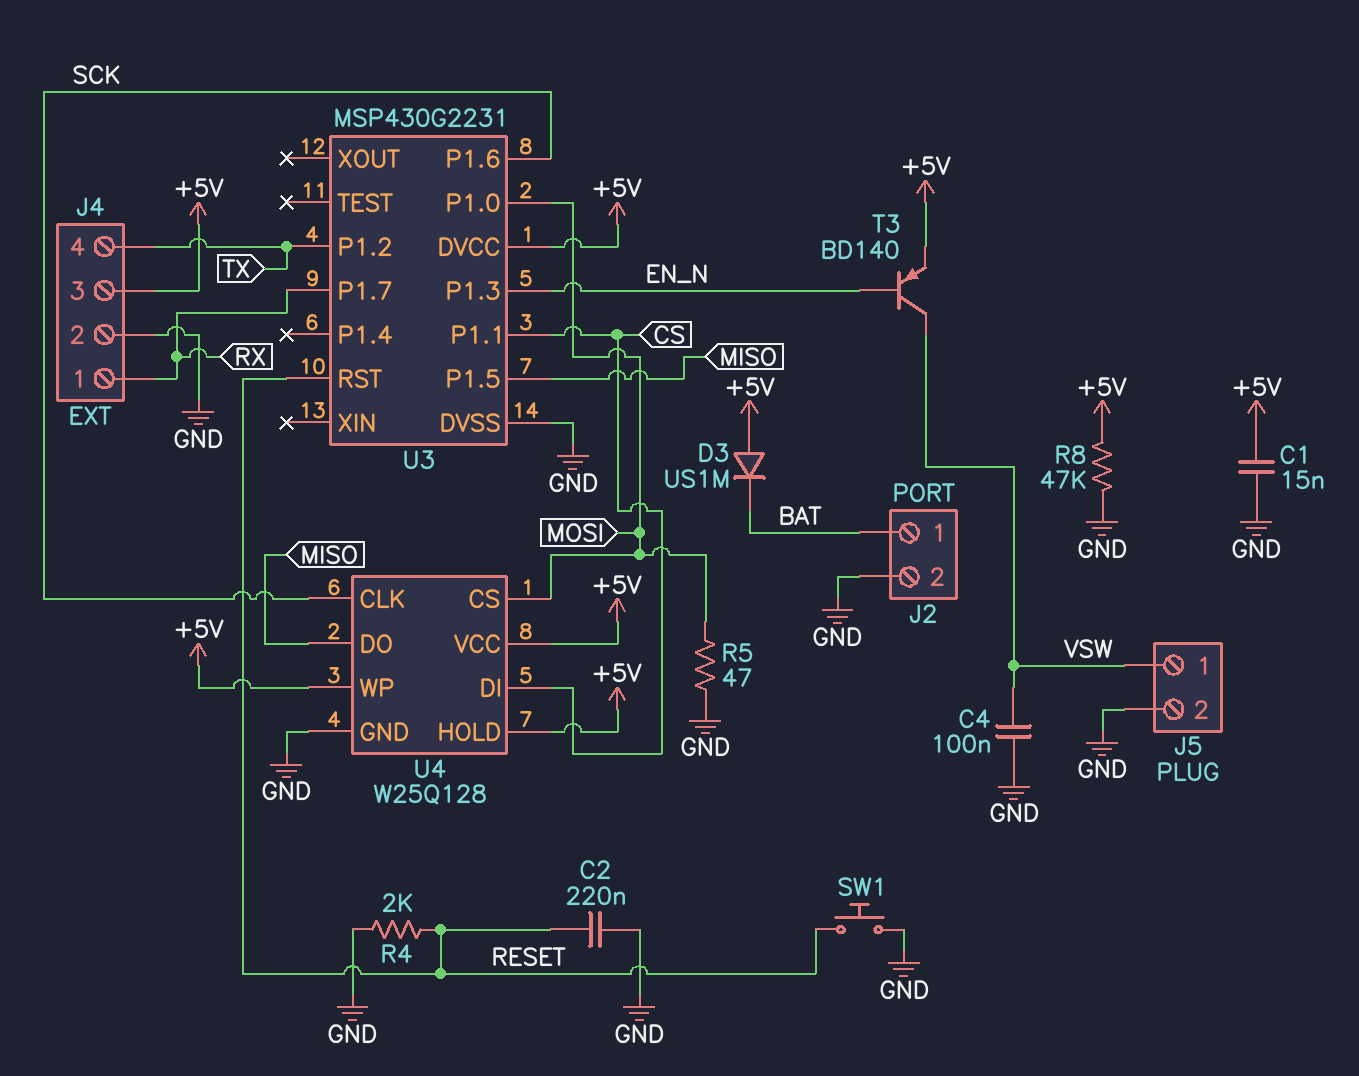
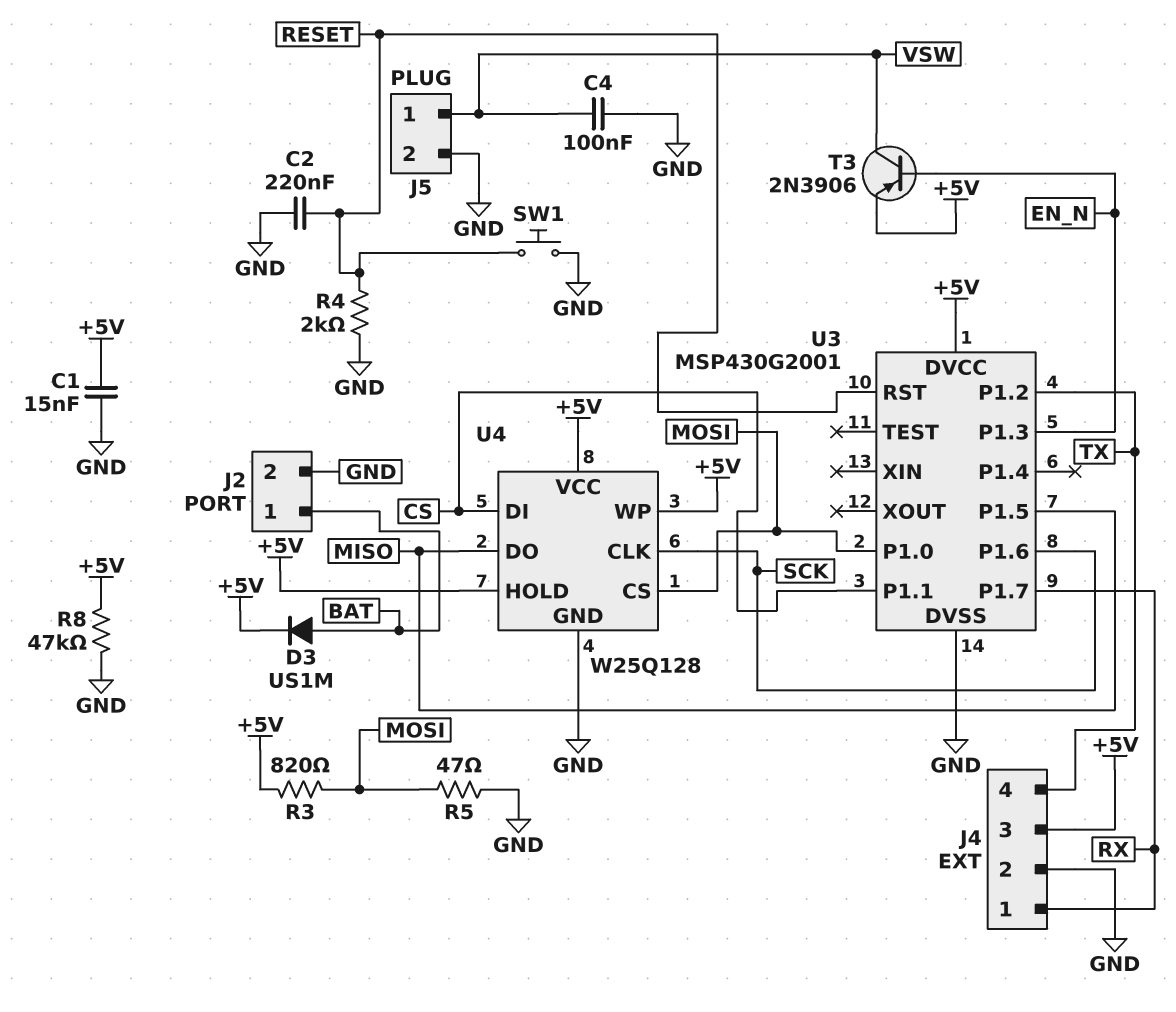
D3: diode US1M (A +5V, K BAT) -> diode US1M (A BAT, K +5V)
R3: none -> 820 (+5V, MOSI)
T3: PNP BD140 (B EN_N, C VSW, E +5V) -> PNP 2N3906 (B EN_N, C VSW, E +5V)
U3: MSP430G2231 -> MSP430G2001

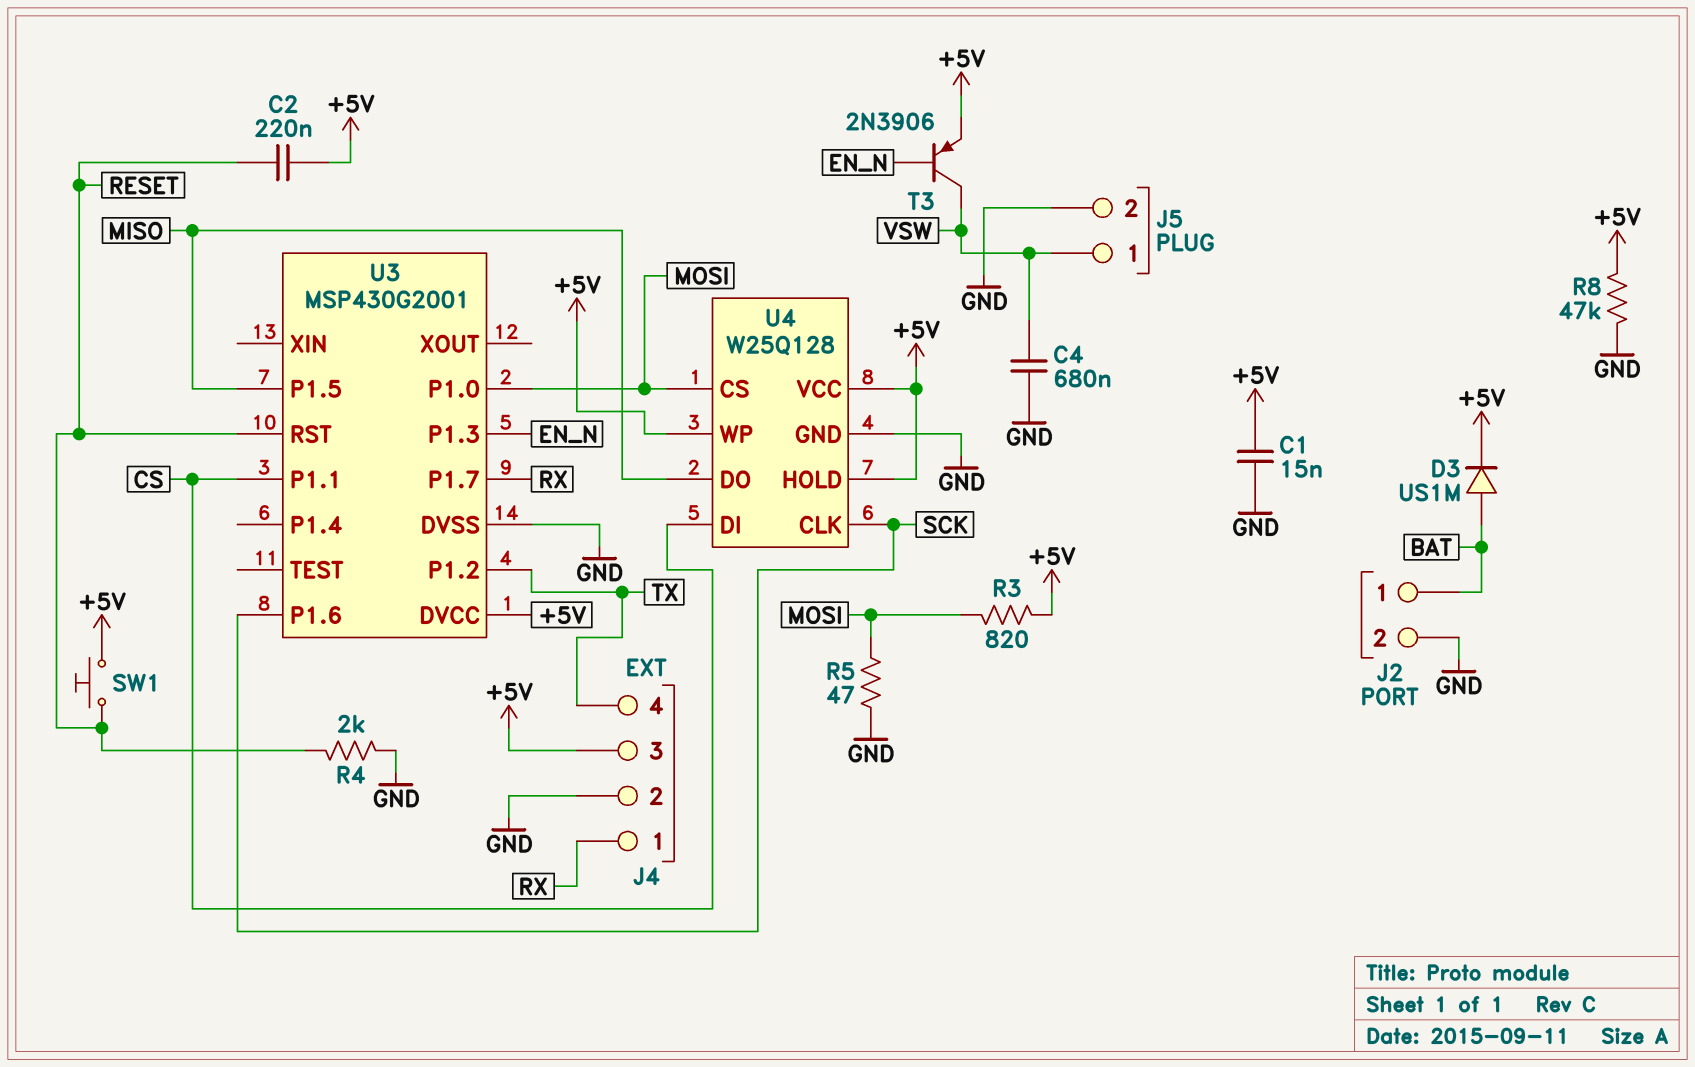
C2: 220nF (GND, RESET) -> 220nF (+5V, RESET)
C4: 100nF (GND, VSW) -> 680nF (GND, VSW)
SW1: button (GND, RESET) -> button (+5V, RESET)

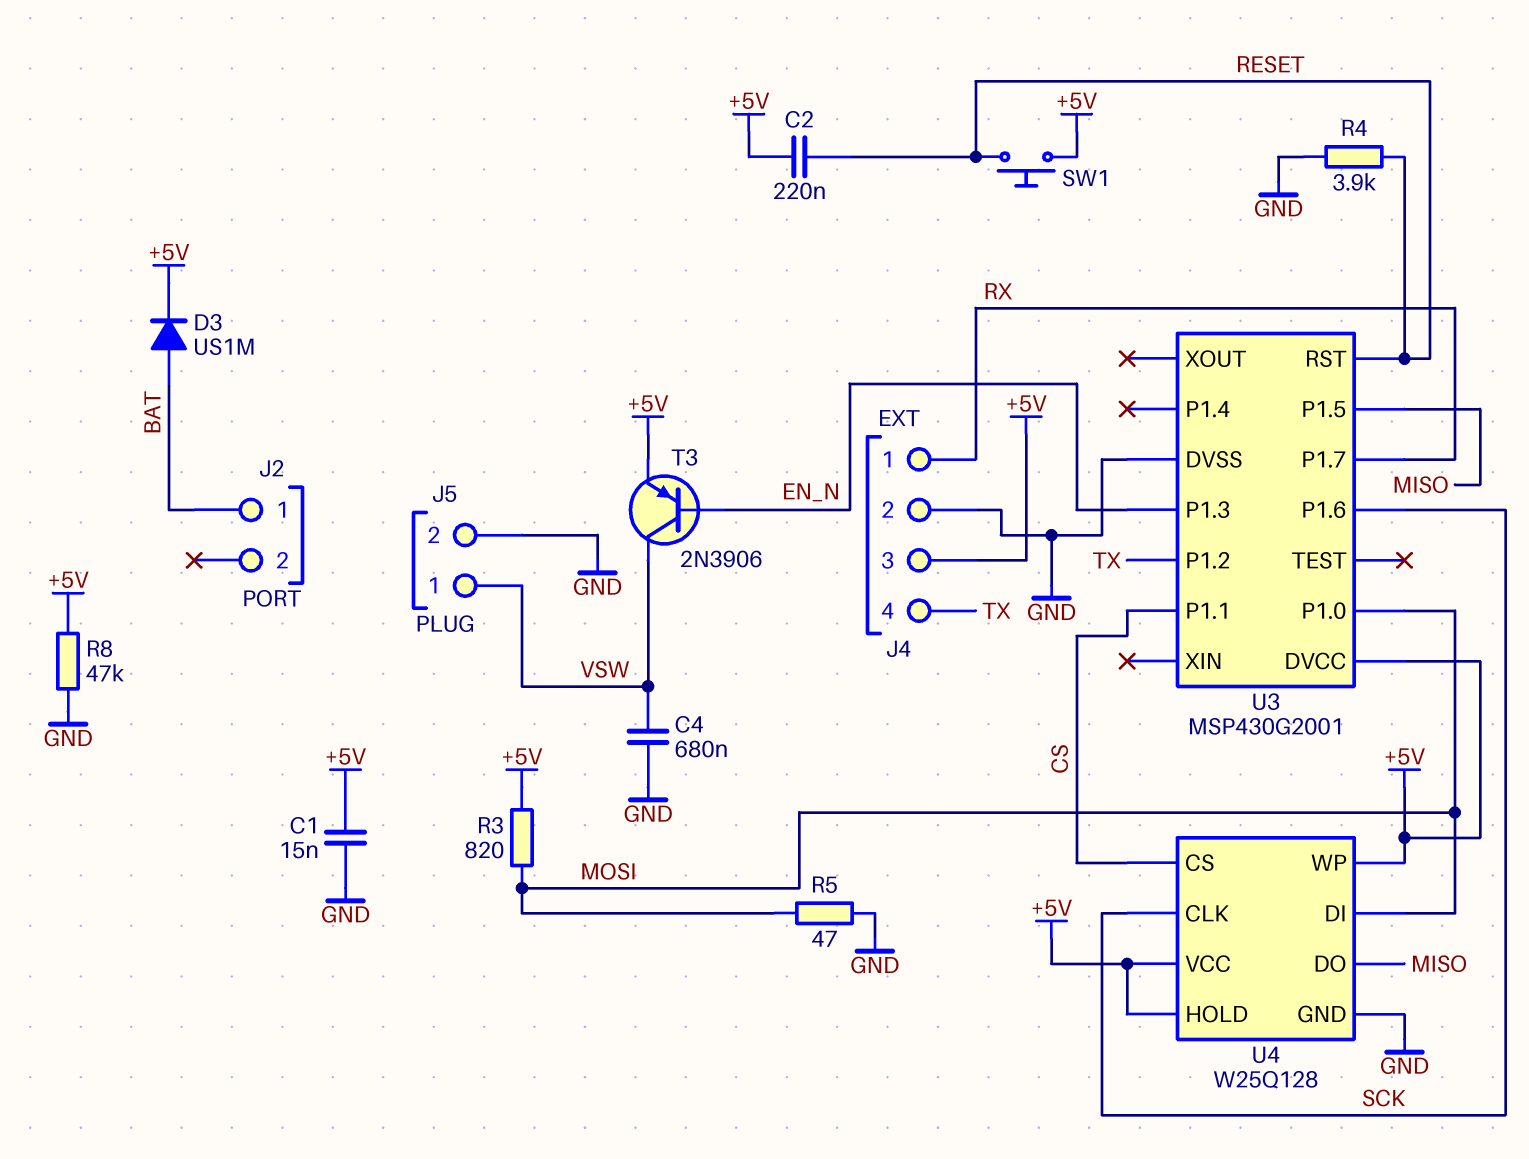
J2 pin 2: GND -> none
R4: 2k (GND, RESET) -> 3.9k (GND, RESET)
U4 pin CS: MOSI -> CS
U4 pin DI: CS -> MOSI

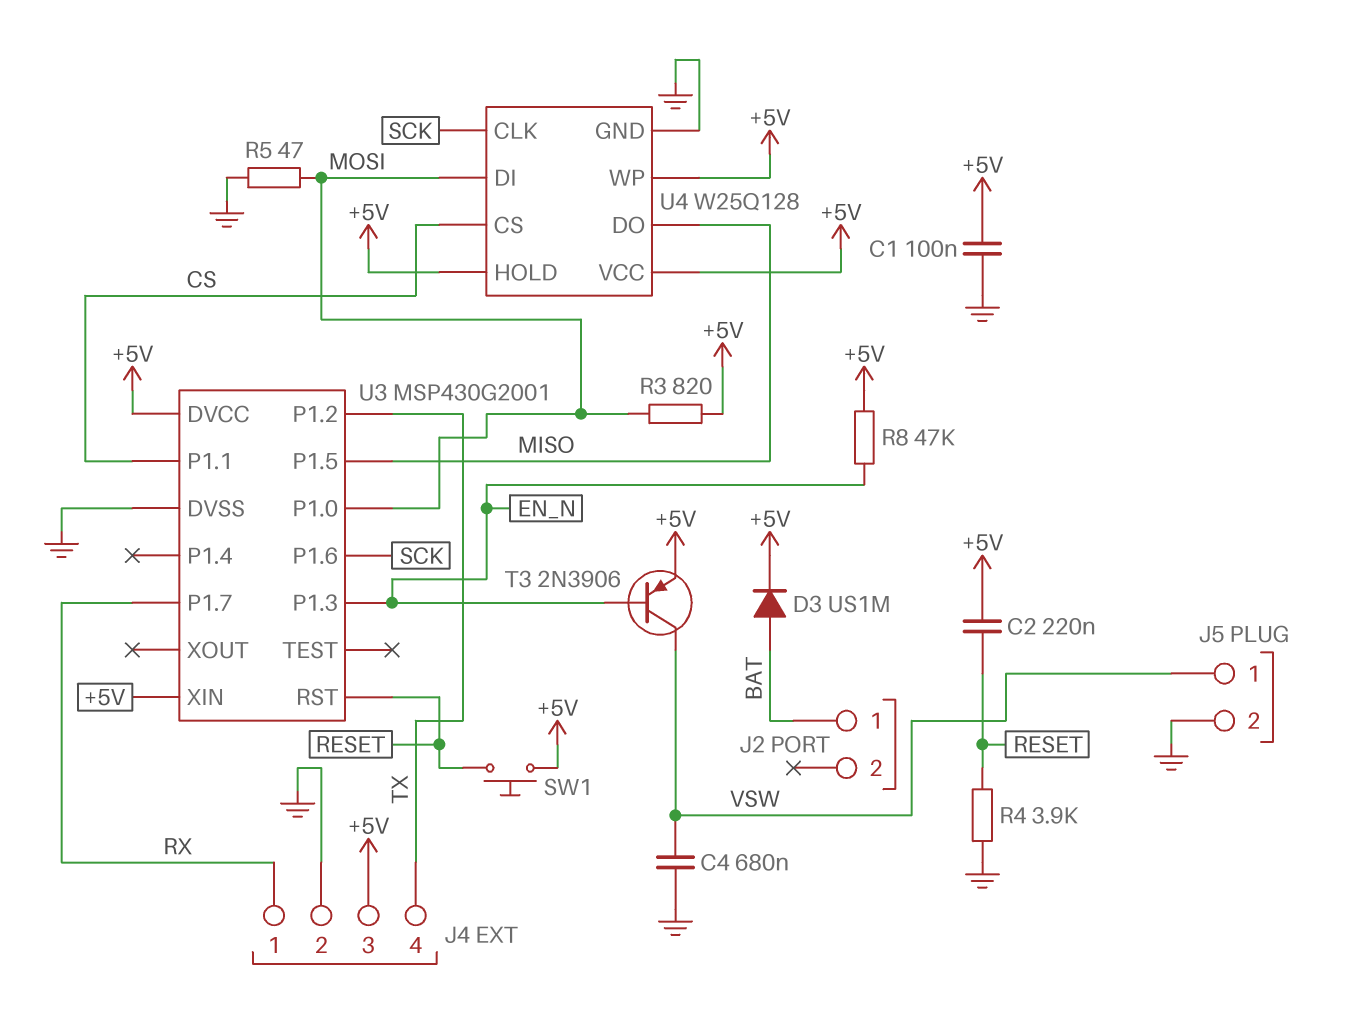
C1: 15nF (+5V, GND) -> 100nF (+5V, GND)
R8: 47k (+5V, GND) -> 47k (+5V, EN_N)
U3 pin XIN: none -> +5V

